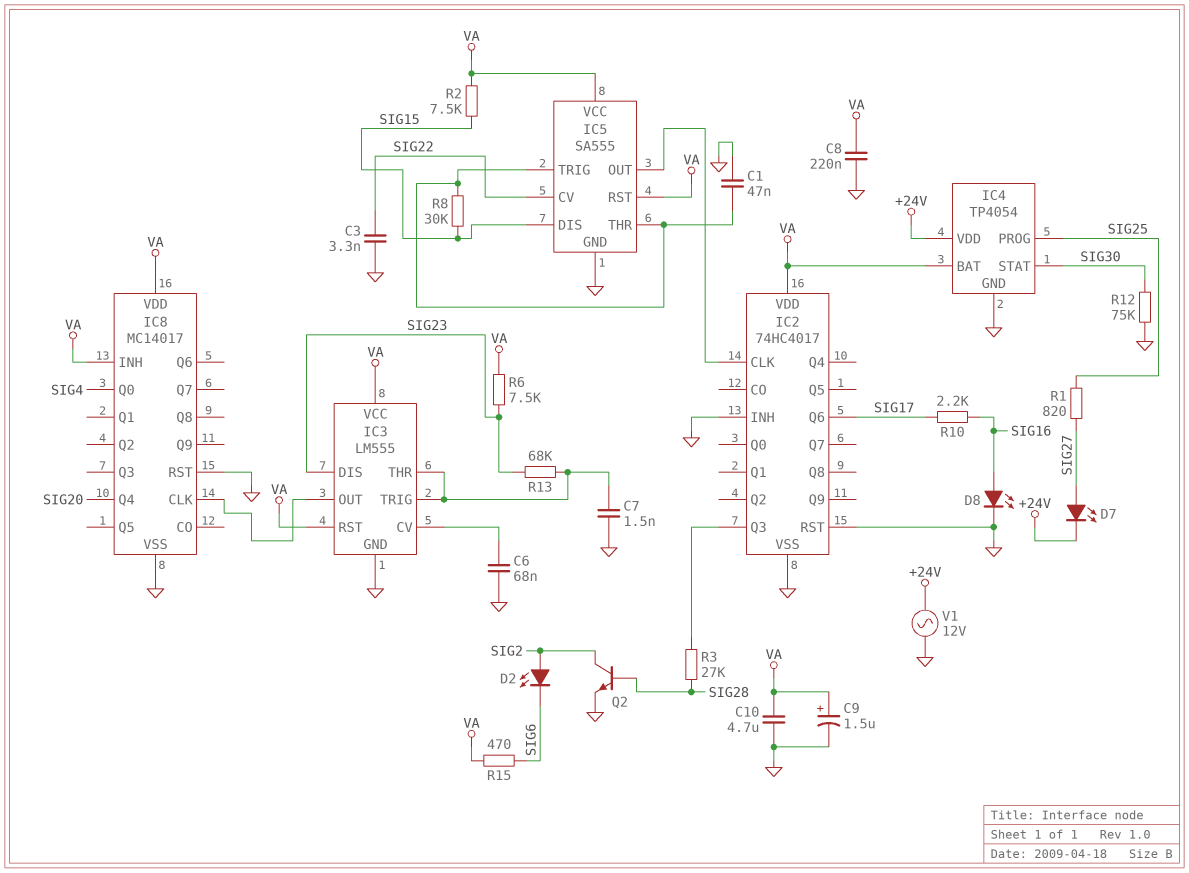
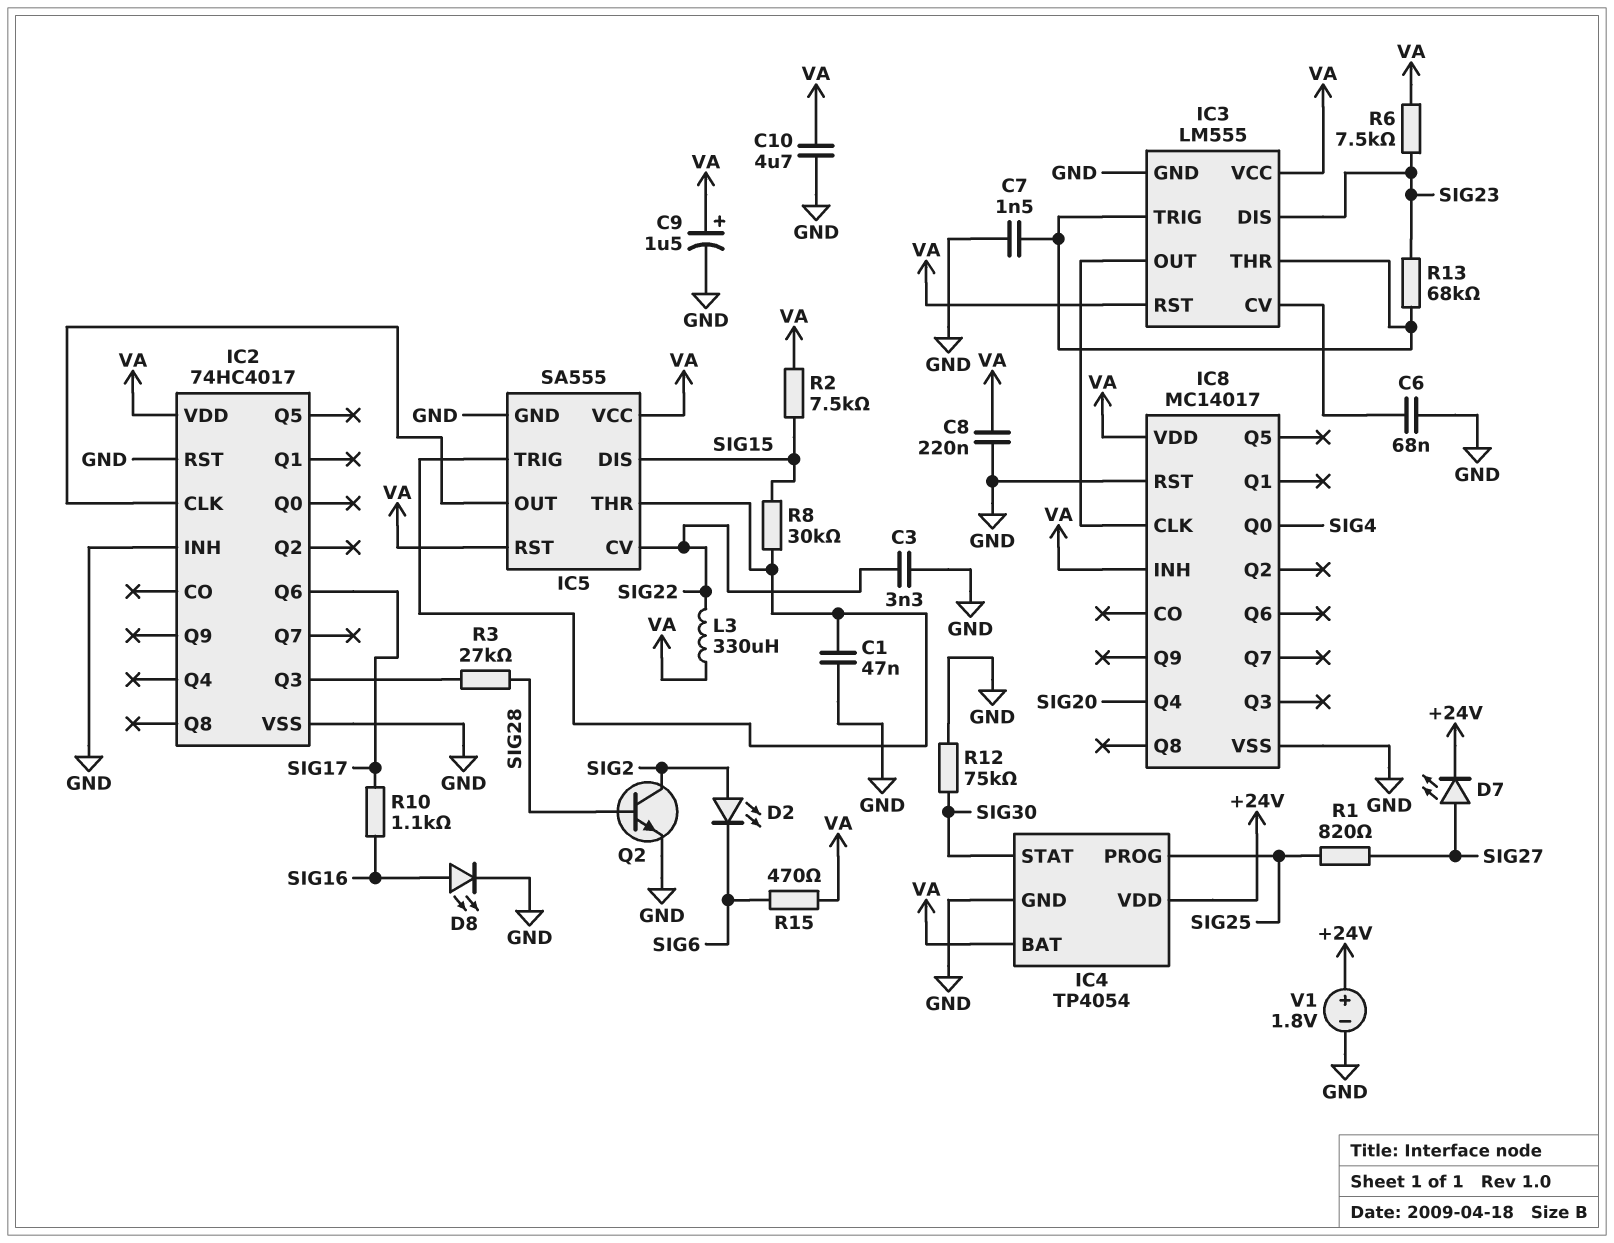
L3: none -> 330uH (SIG22, VA)
R10: 2.2k (SIG16, SIG17) -> 1.1k (SIG16, SIG17)
V1: AC 12V (+24V, GND) -> 1.8V (plus +24V, minus GND)

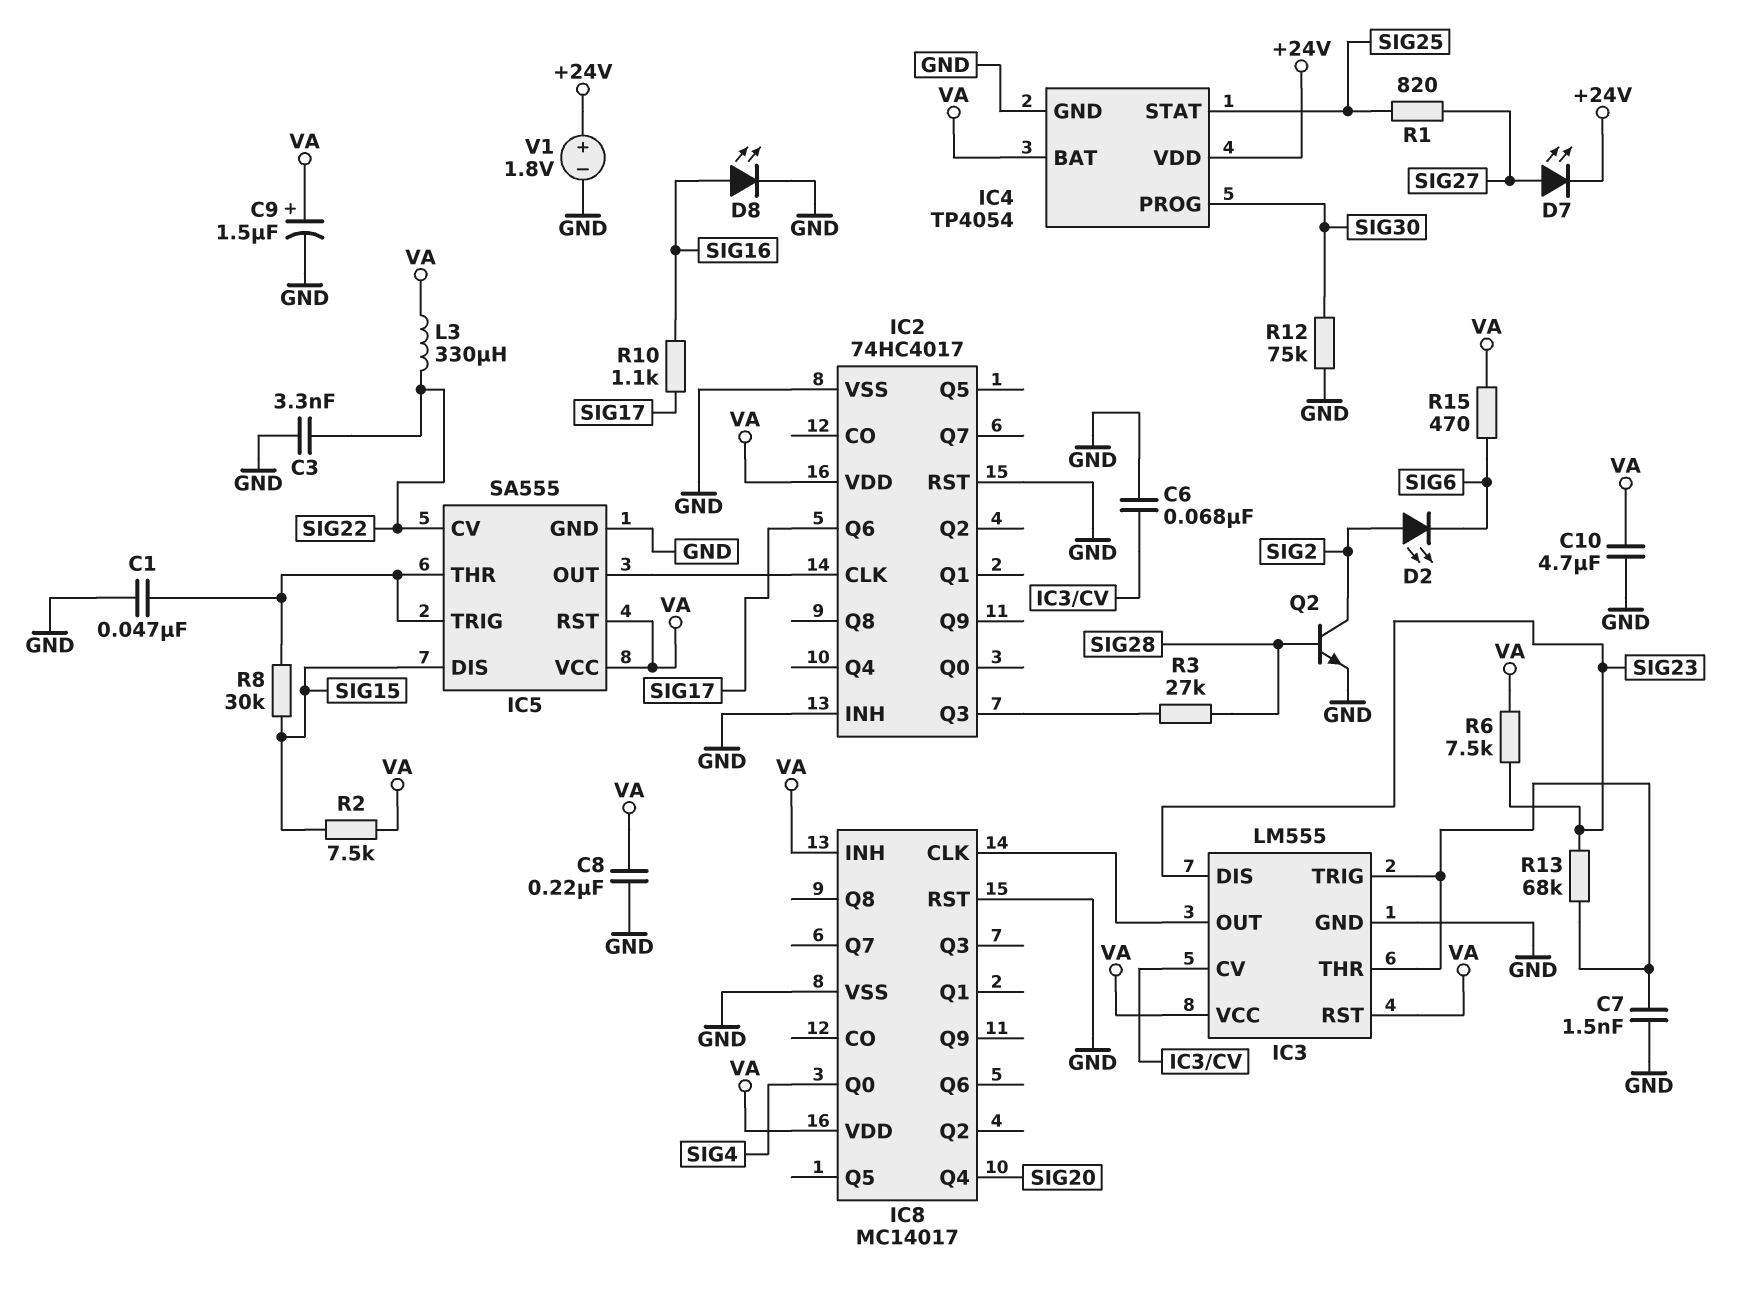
IC4 pin PROG: SIG25 -> SIG30
IC4 pin STAT: SIG30 -> SIG25

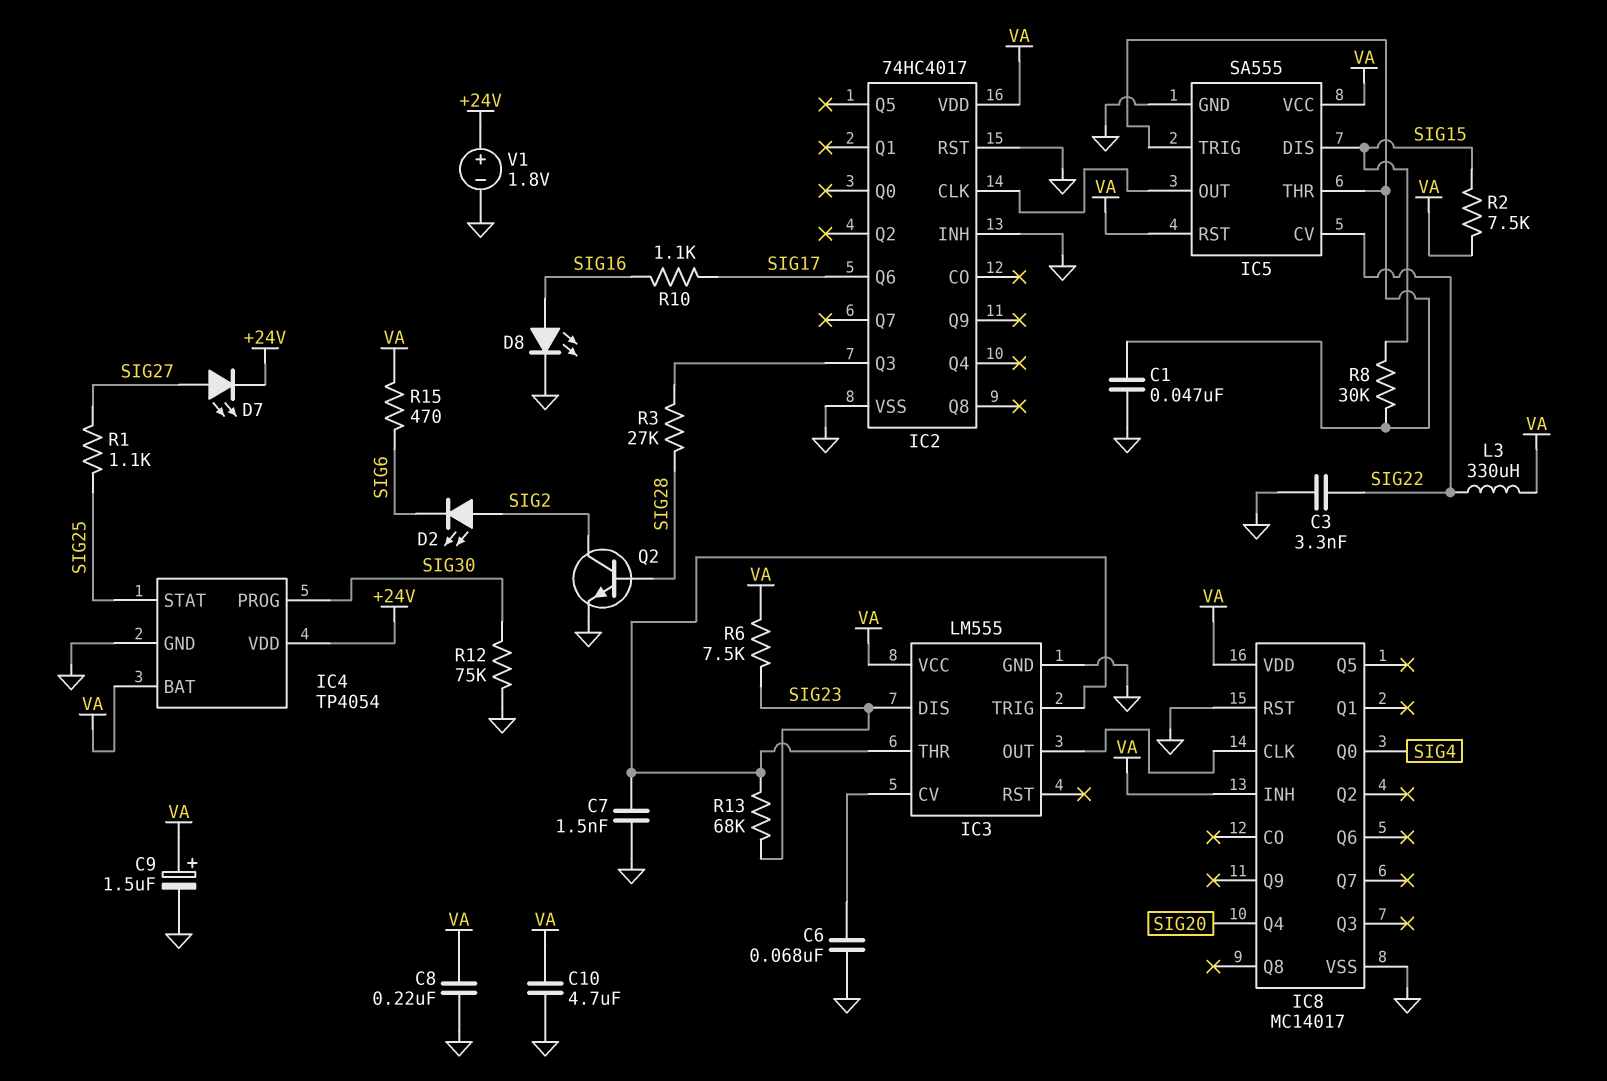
IC3 pin RST: VA -> none
R1: 820 (SIG25, SIG27) -> 1.1k (SIG25, SIG27)

